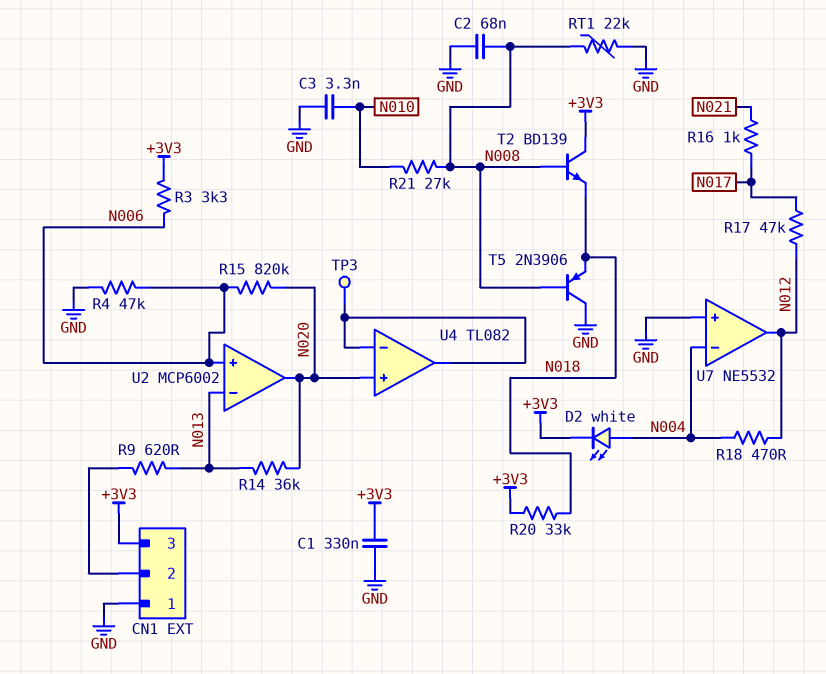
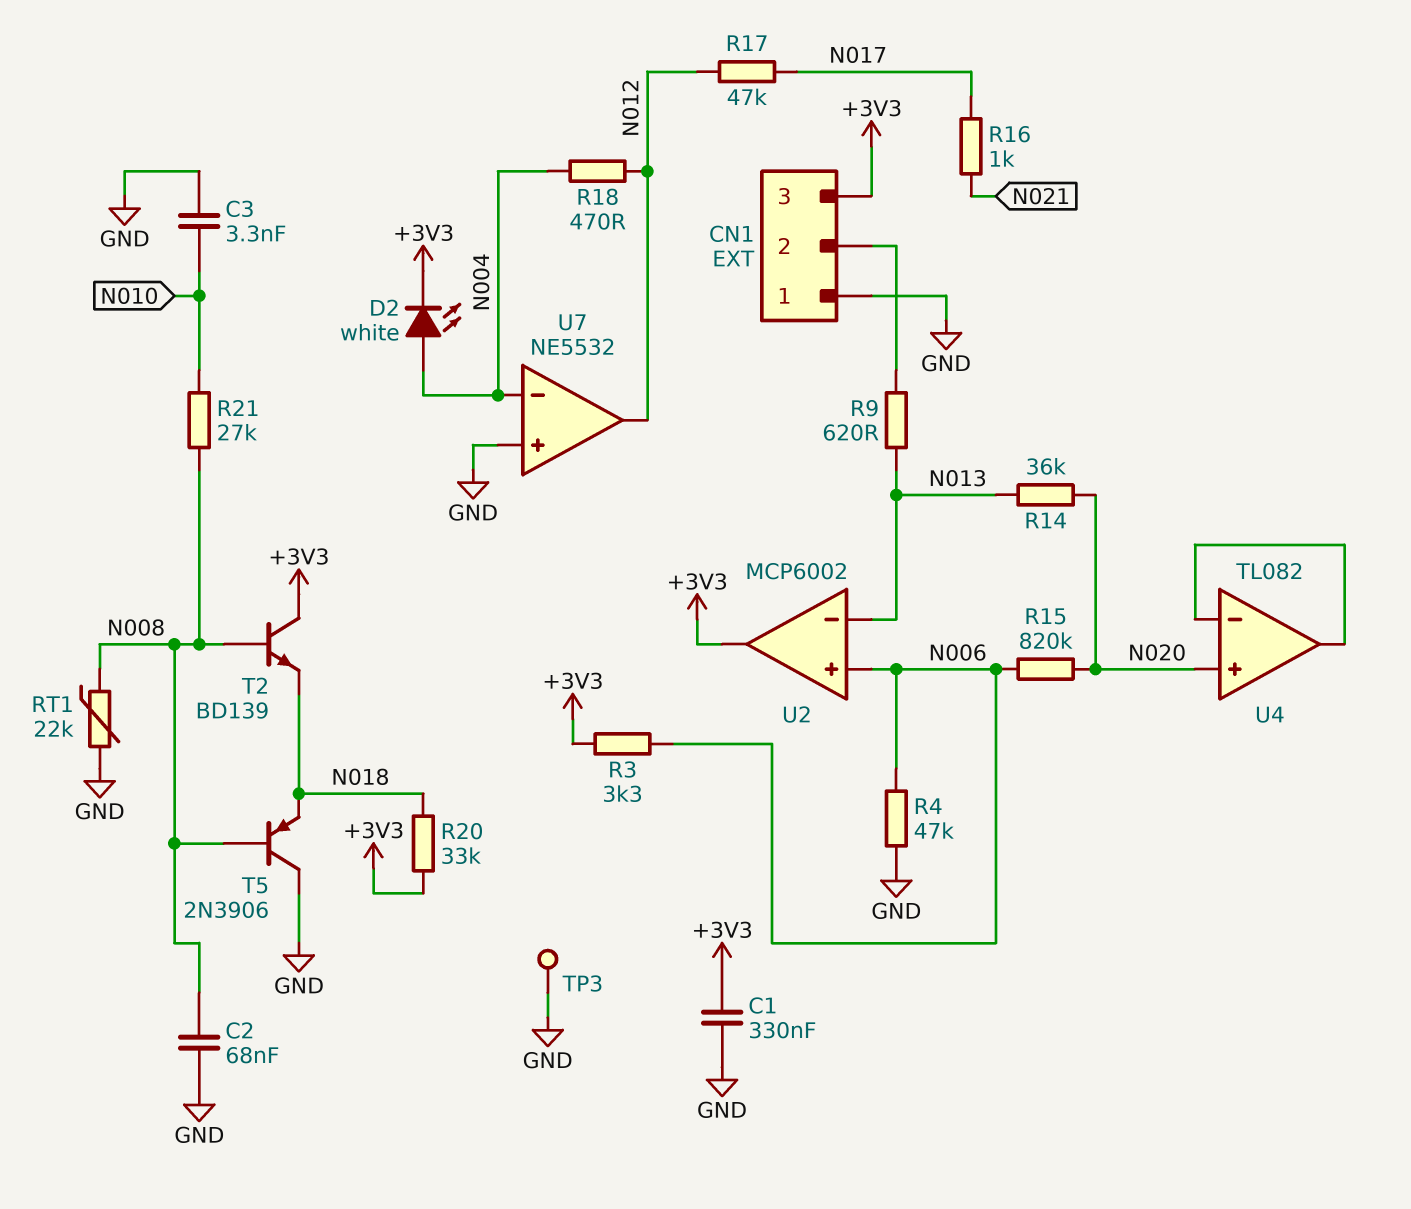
TP3: test point (U4/in-) -> test point (GND)
U2 pin out: N020 -> +3V3

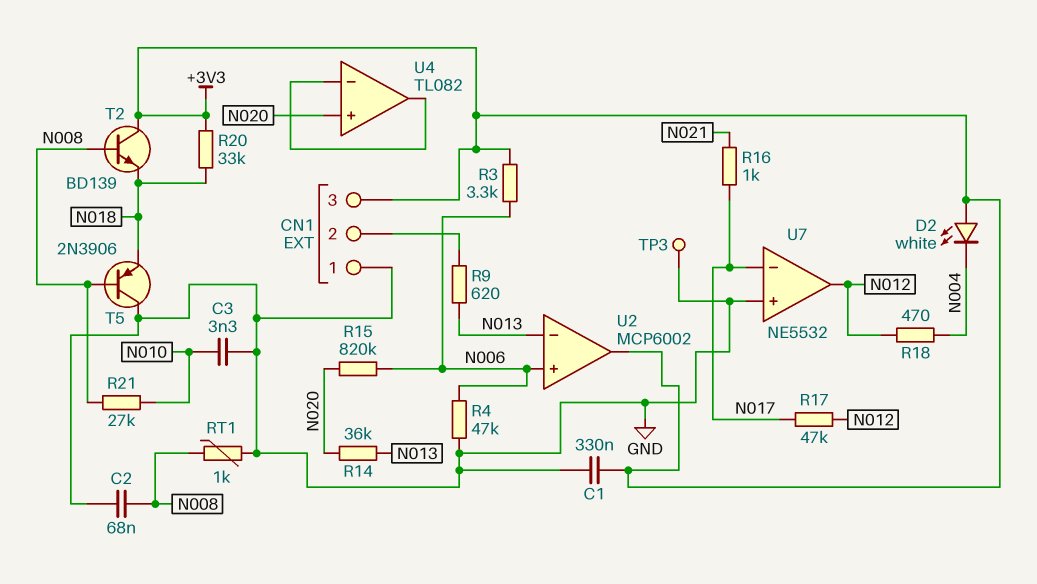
D2: LED white (A N004, K +3V3) -> LED white (A +3V3, K N004)
RT1: 22k (GND, N008) -> 1k (GND, N008)
U7 pin in-: N004 -> N017

